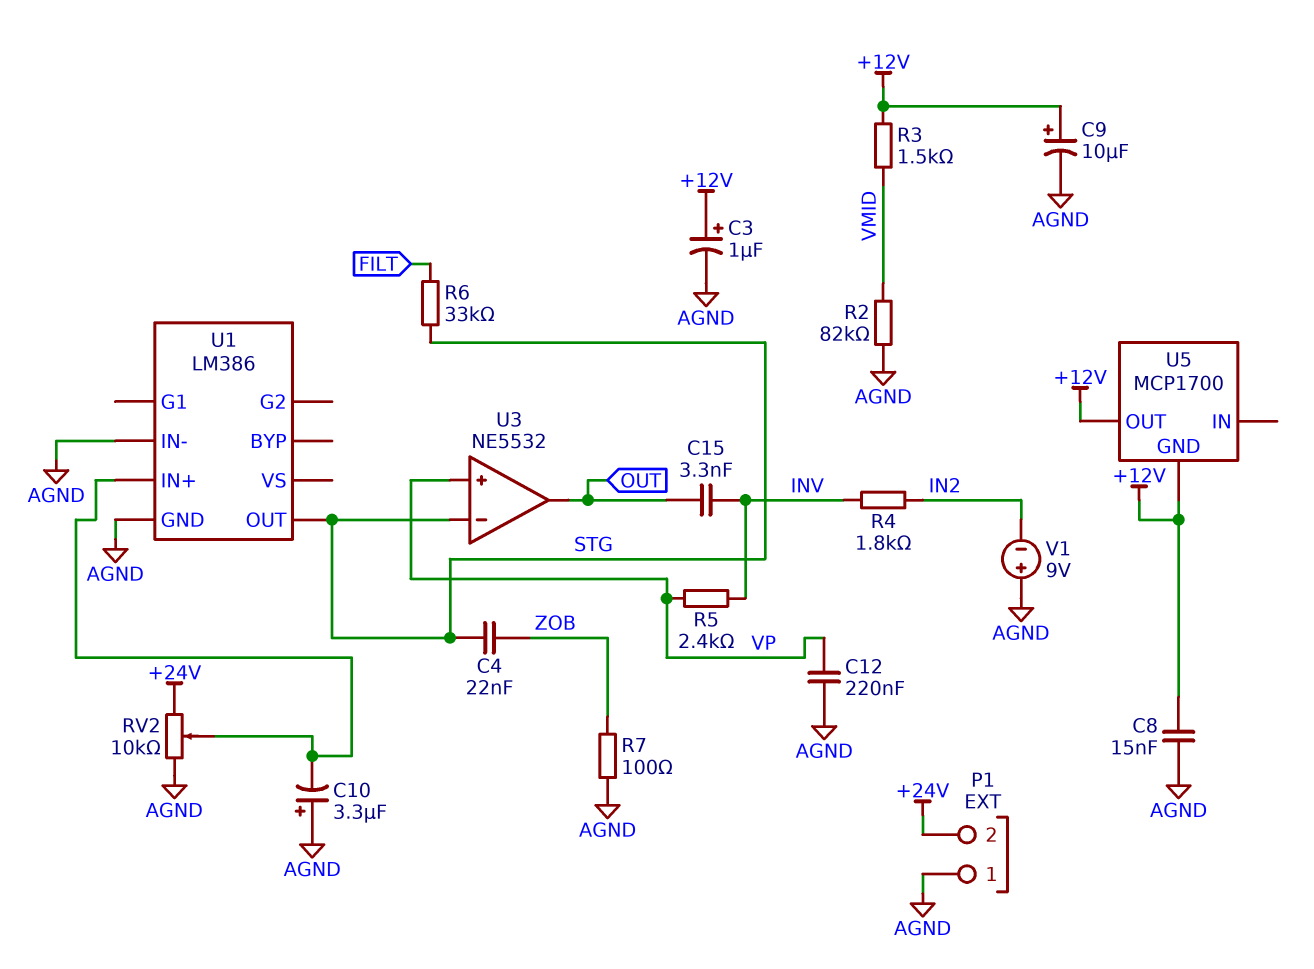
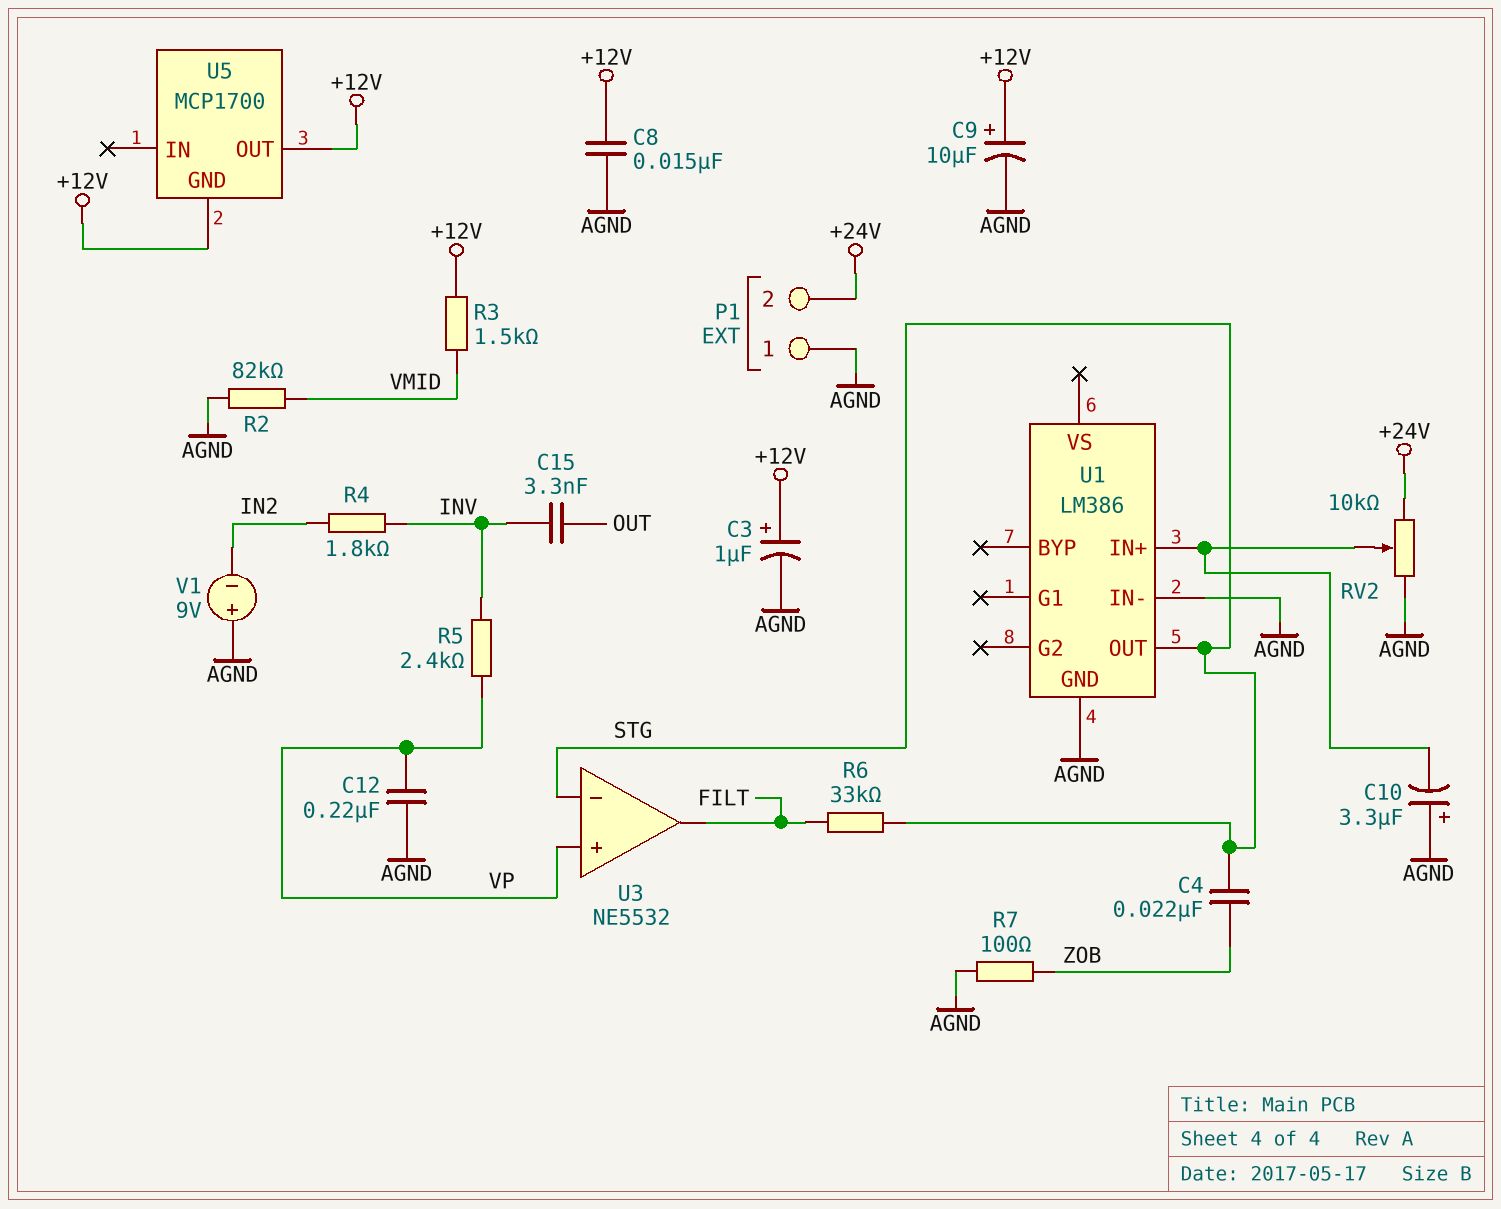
U3 pin out: OUT -> FILT

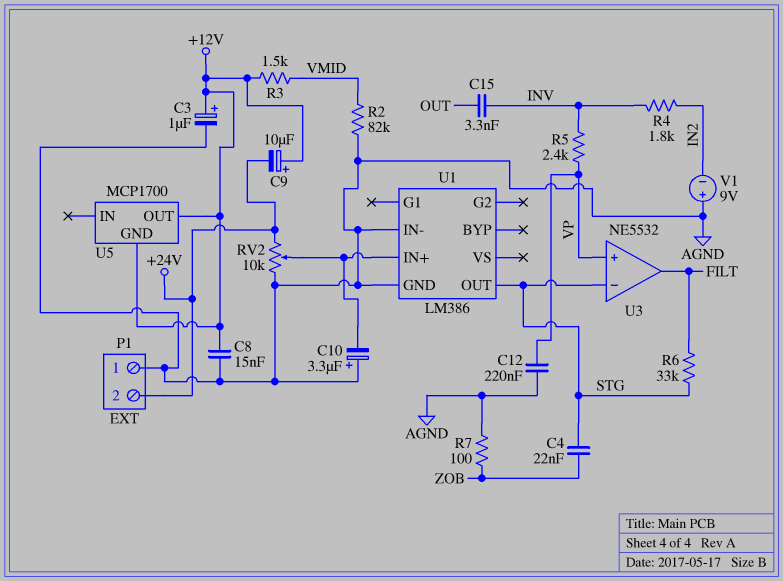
C9: 10uF (plus +12V, minus AGND) -> 10uF (plus +12V, minus +24V)

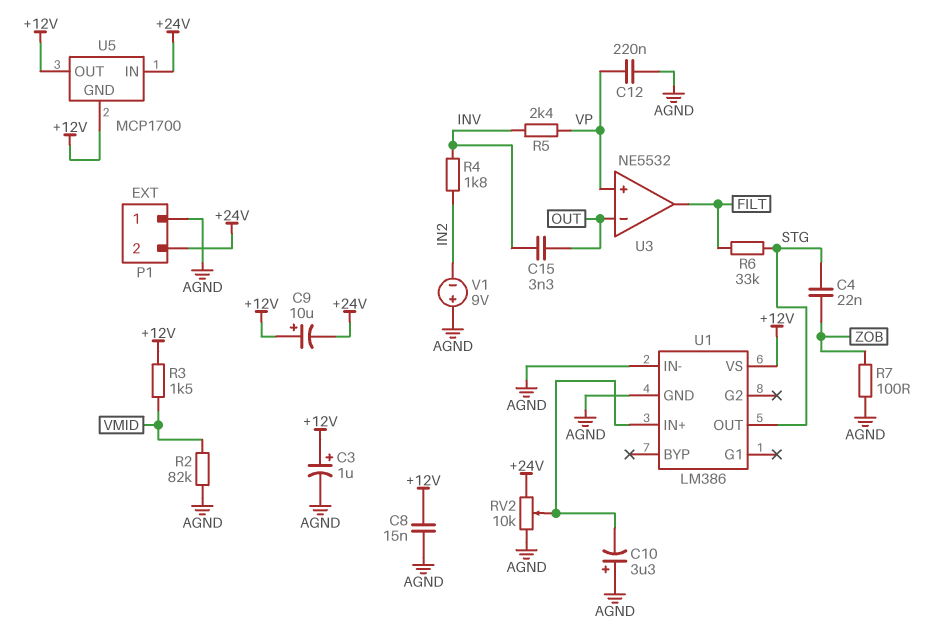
U1 pin VS: none -> +12V
U3 pin in-: STG -> OUT
U5 pin IN: none -> +24V

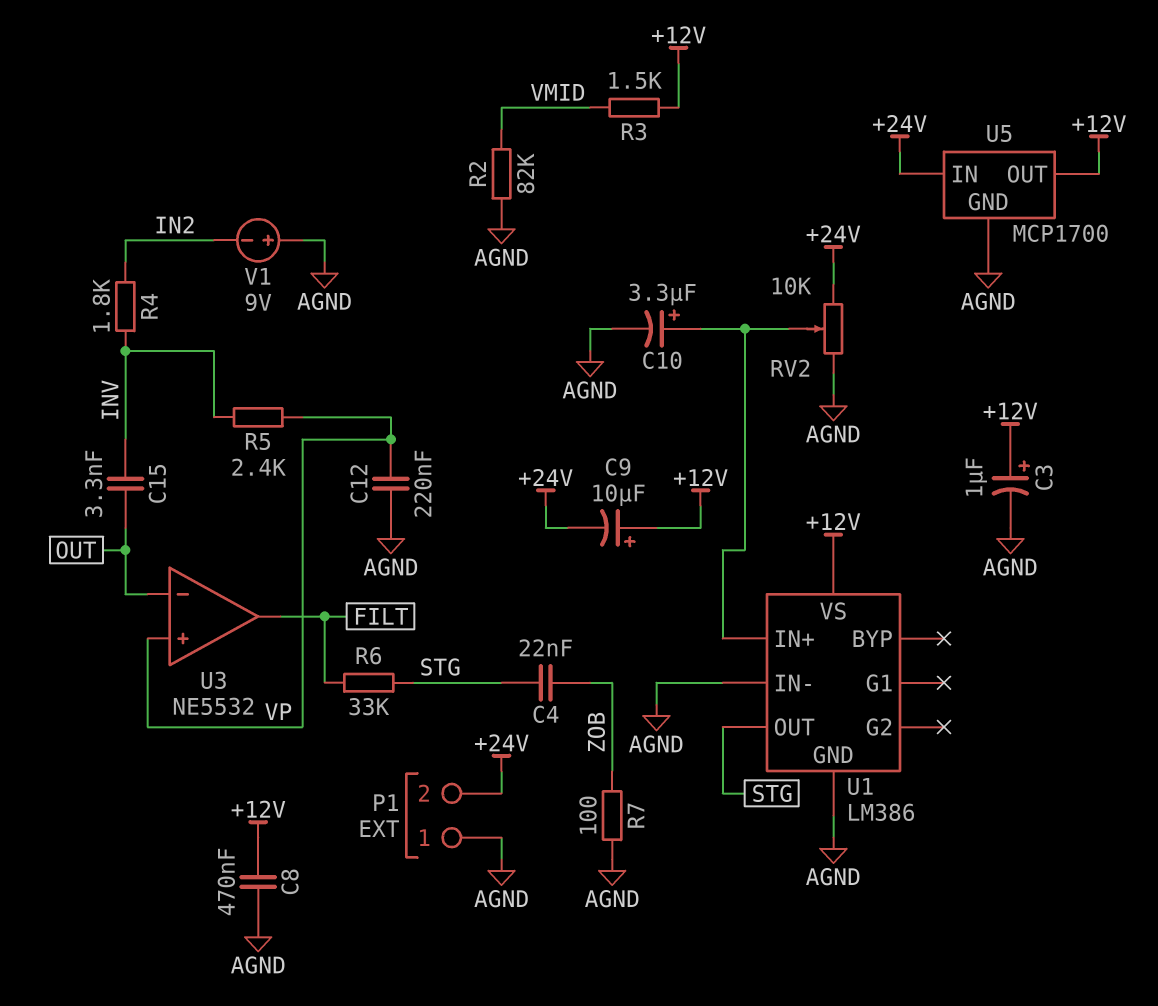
C8: 15nF (+12V, AGND) -> 470nF (+12V, AGND)
C10: 3.3uF (plus AGND, minus U1/IN+) -> 3.3uF (plus U1/IN+, minus AGND)
U5 pin GND: +12V -> AGND

